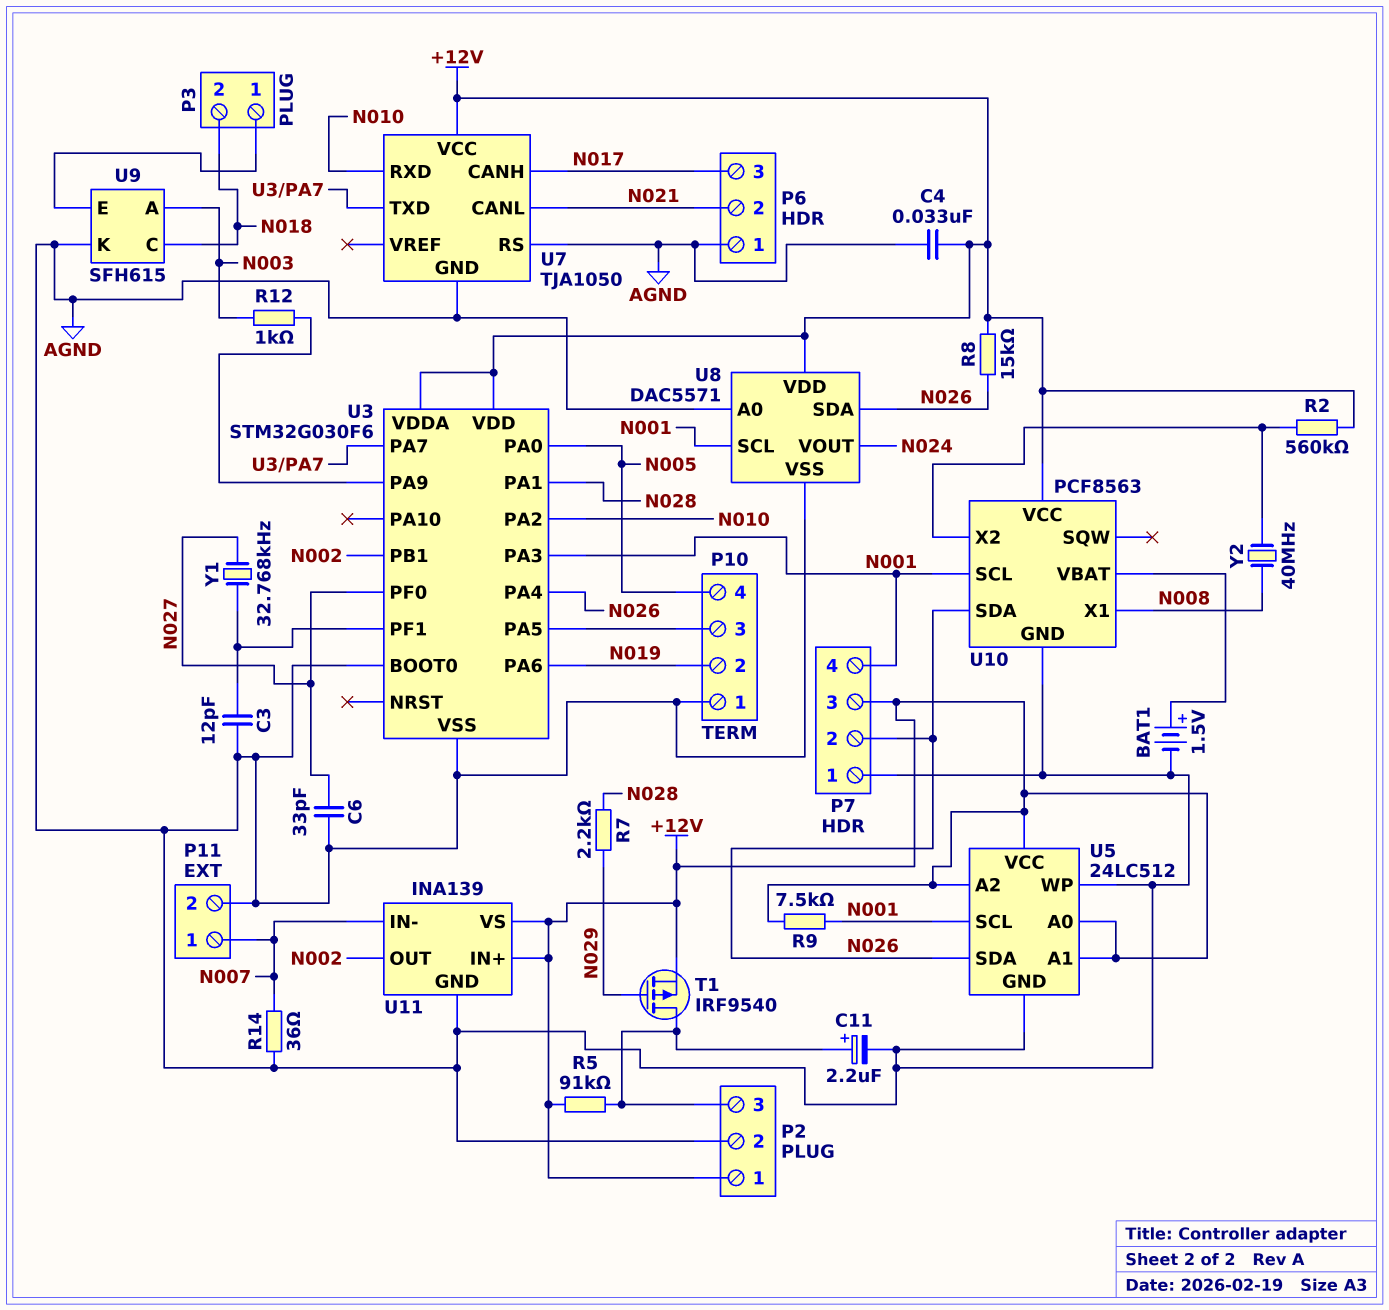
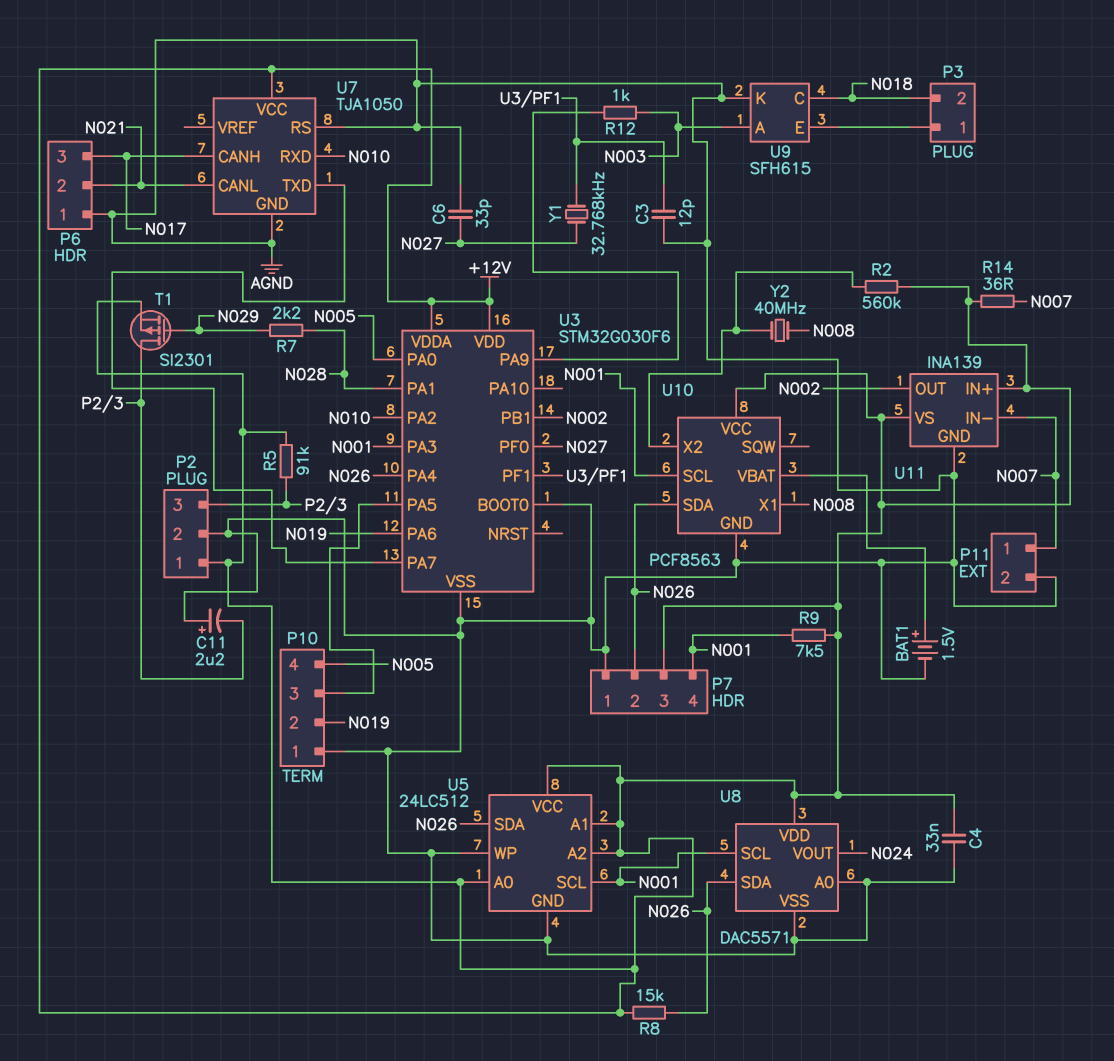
C11: 2.2uF (plus P2/3, minus AGND) -> 2.2uF (plus AGND, minus P2/3)
R14: 36 (AGND, N007) -> 36 (+12V, N007)
T1: PMOS IRF9540 (G N029, D P2/3, S +12V) -> PMOS SI2301 (G N029, D P2/3, S +12V)

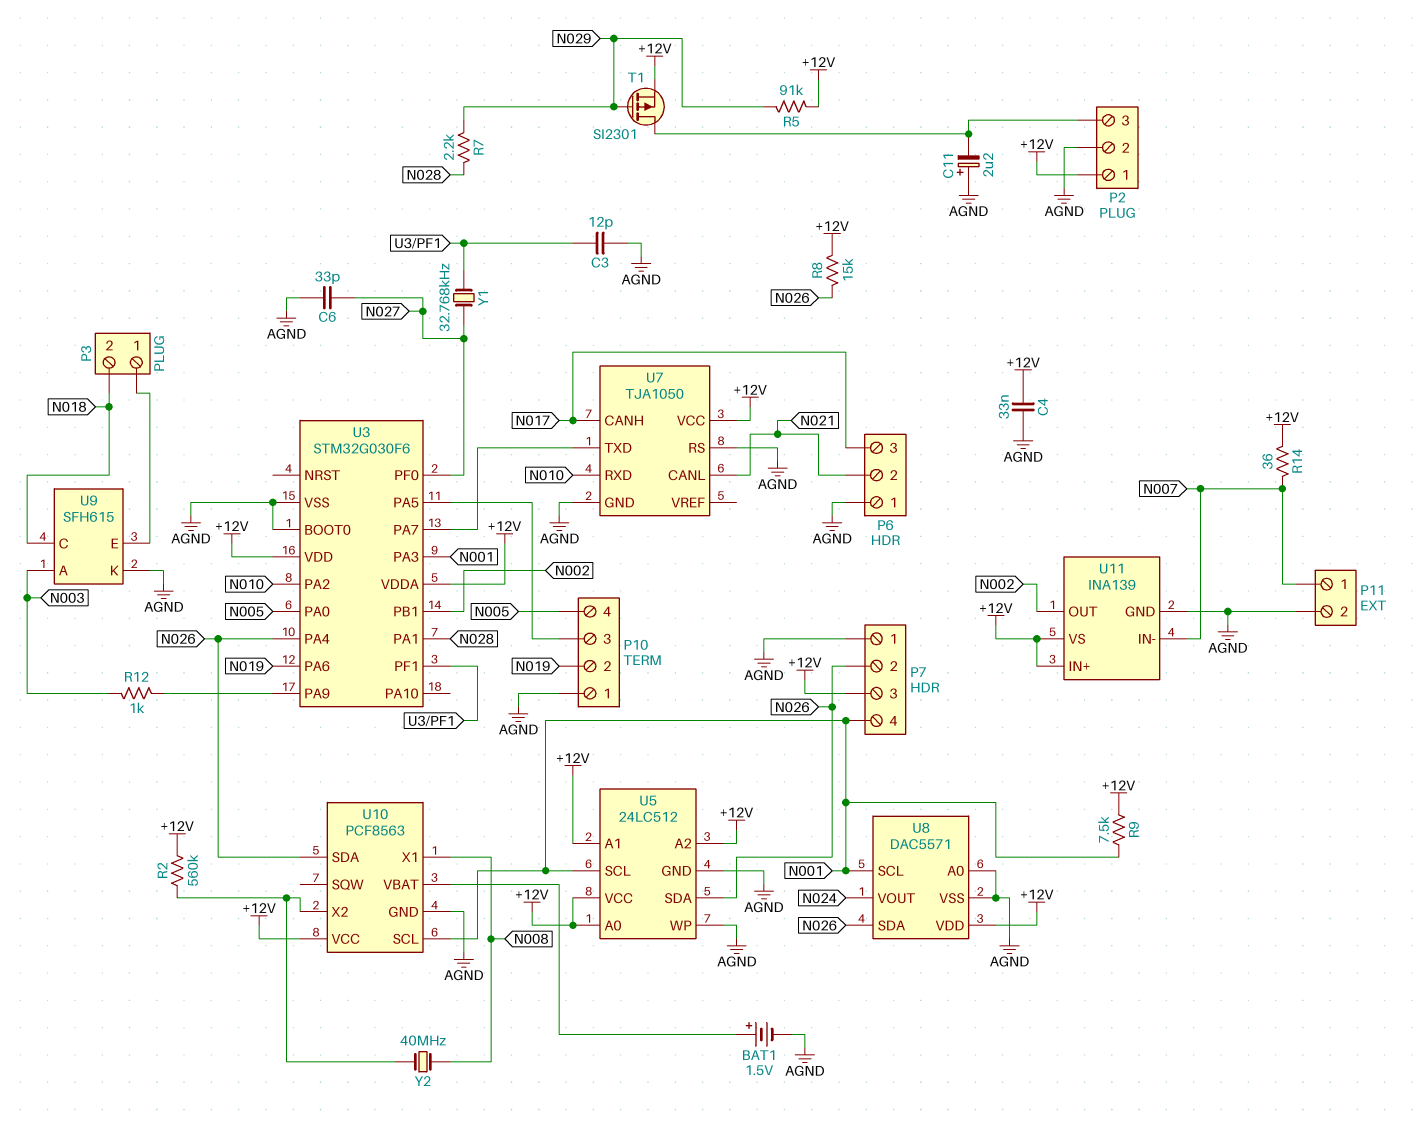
R5: 91k (+12V, P2/3) -> 91k (+12V, N029)

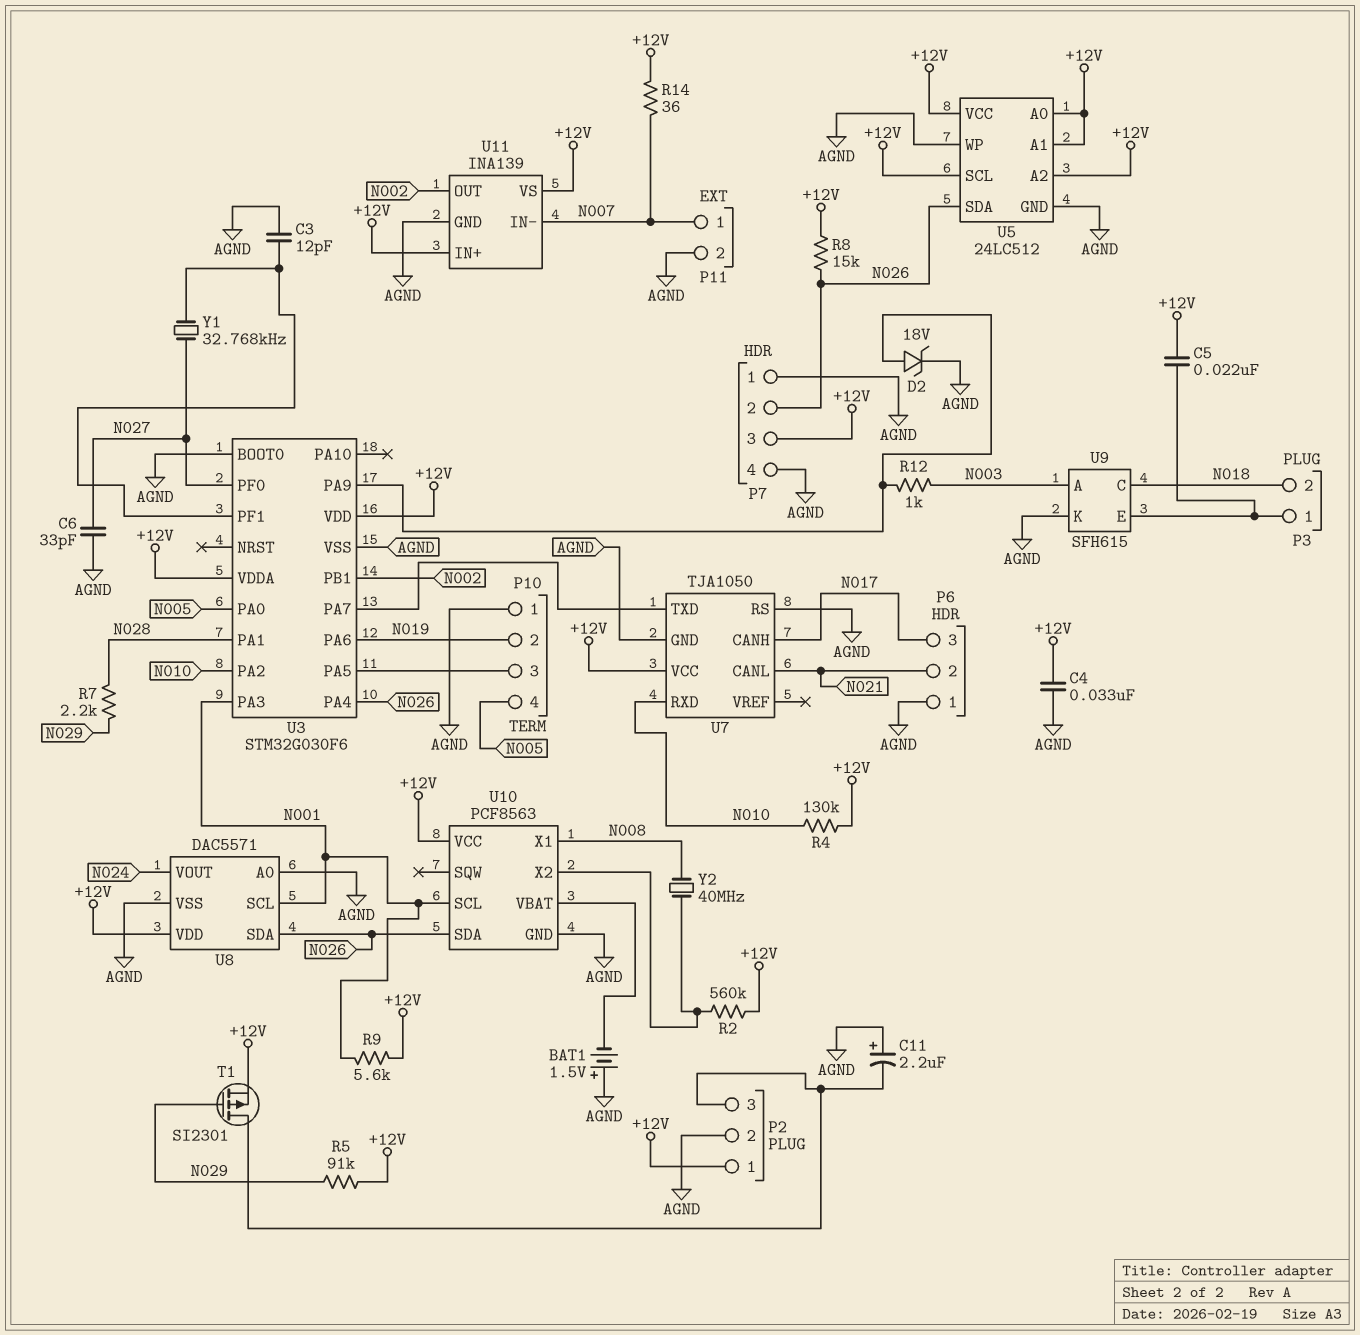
BAT1: 1.5V (plus U10/VBAT, minus AGND) -> 1.5V (plus AGND, minus U10/VBAT)
C5: none -> 22nF (+12V, P3/1)
D2: none -> zener 18V (A U3/PA9, K AGND)
P7 pin 4: N001 -> AGND
R4: none -> 130k (+12V, N010)
R9: 7.5k (+12V, N001) -> 5.6k (+12V, N001)
U5 pin SCL: N001 -> +12V

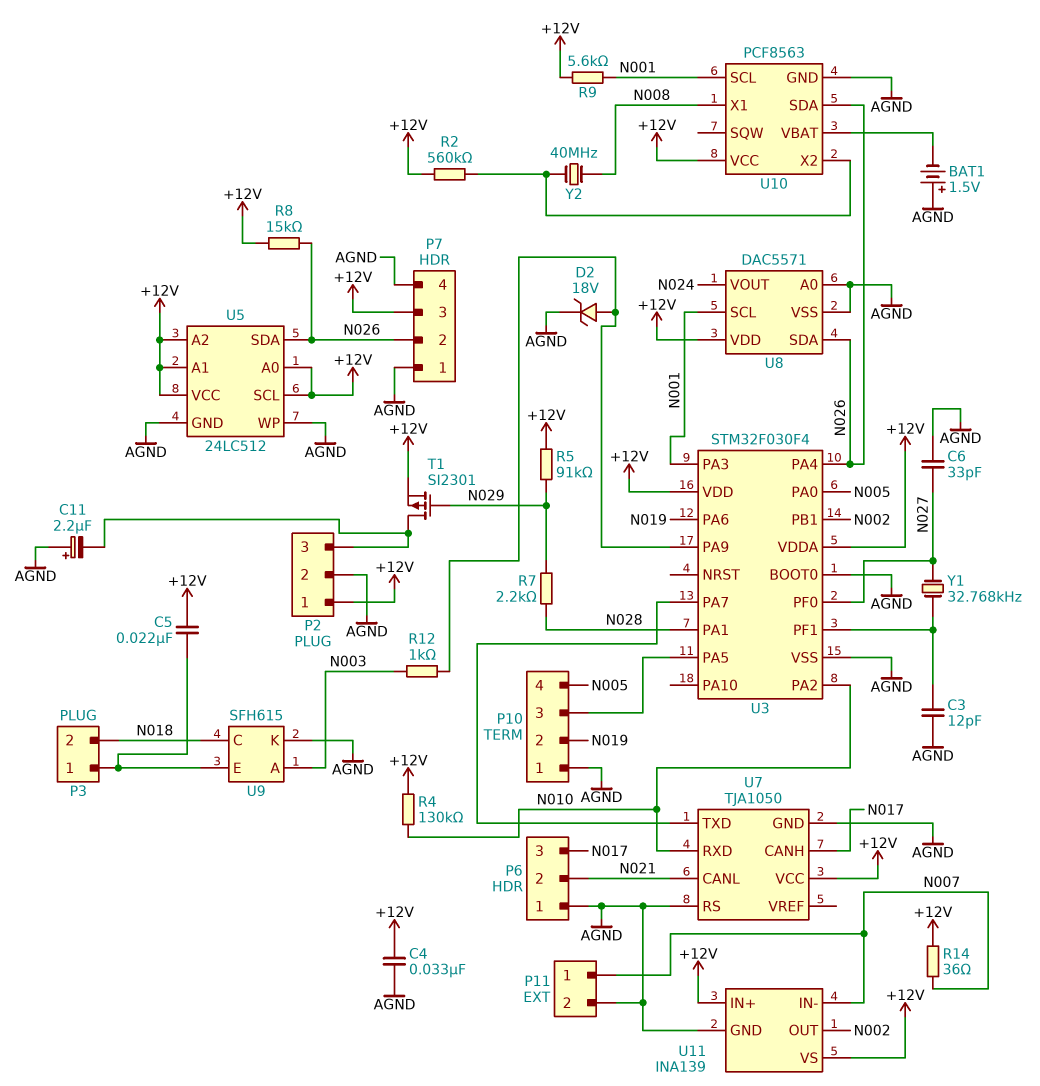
U3: STM32G030F6 -> STM32F030F4

